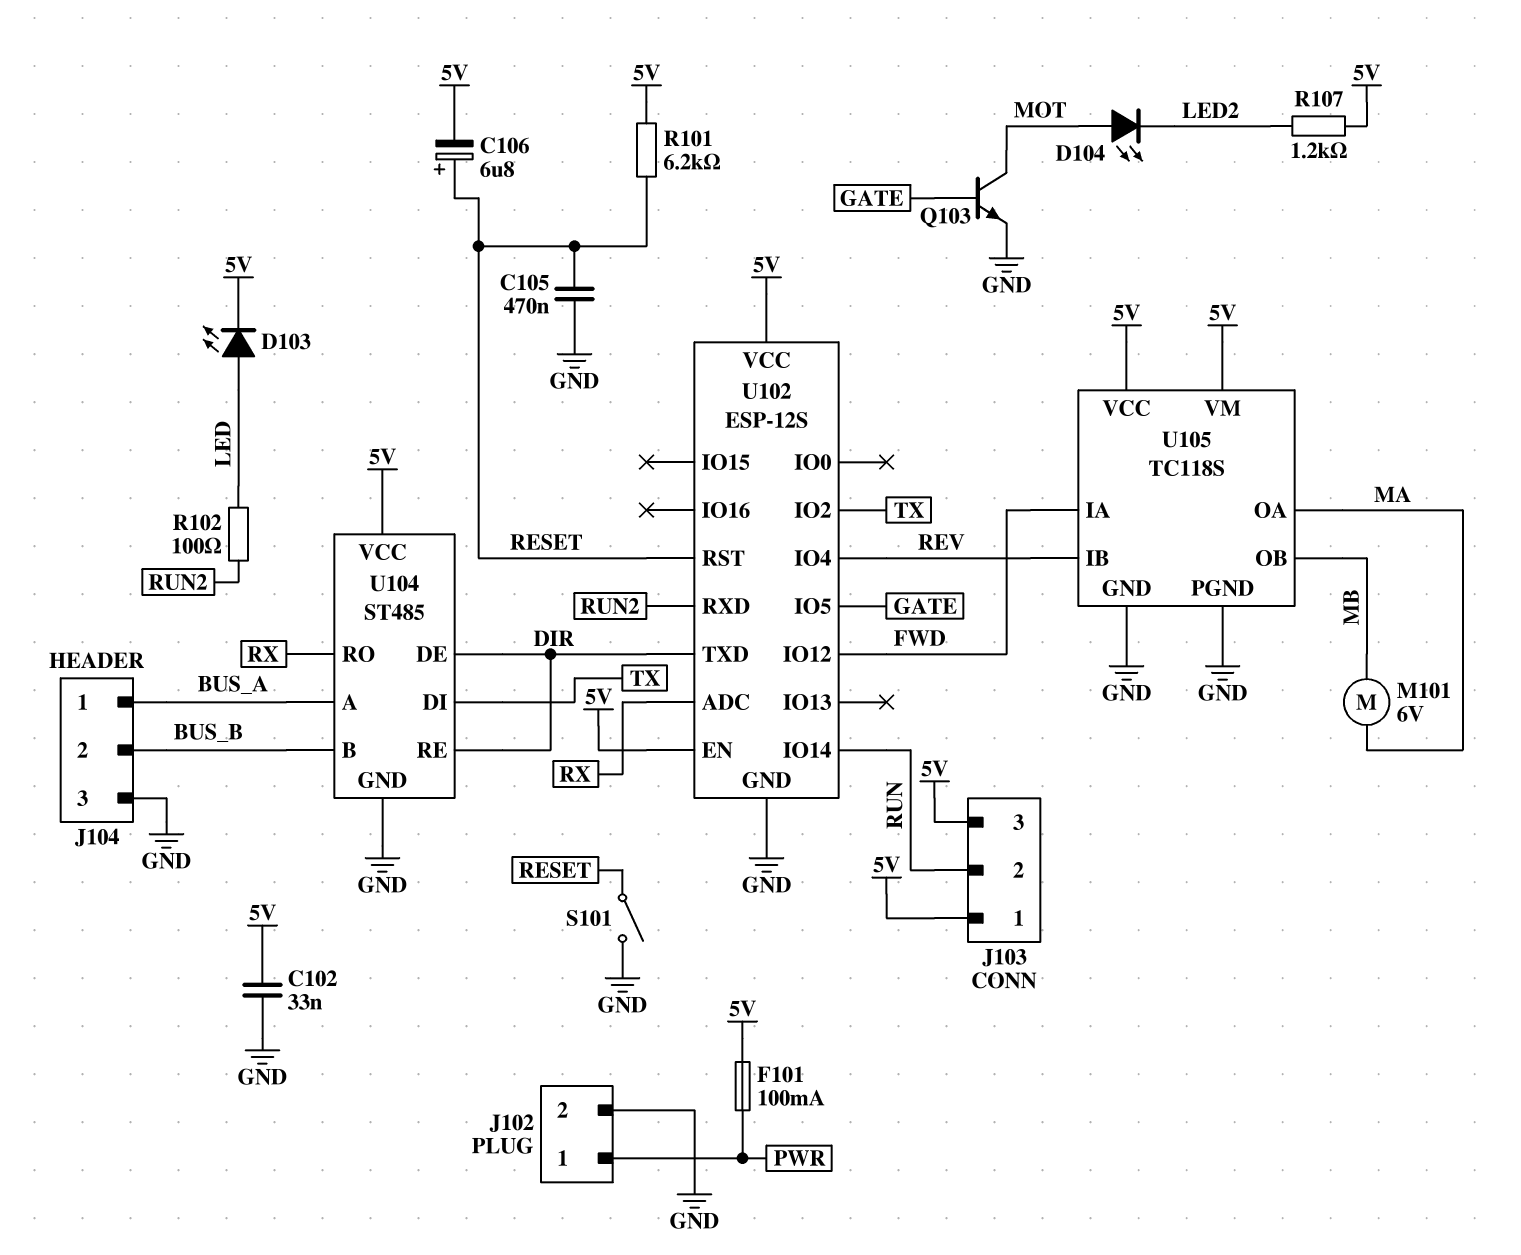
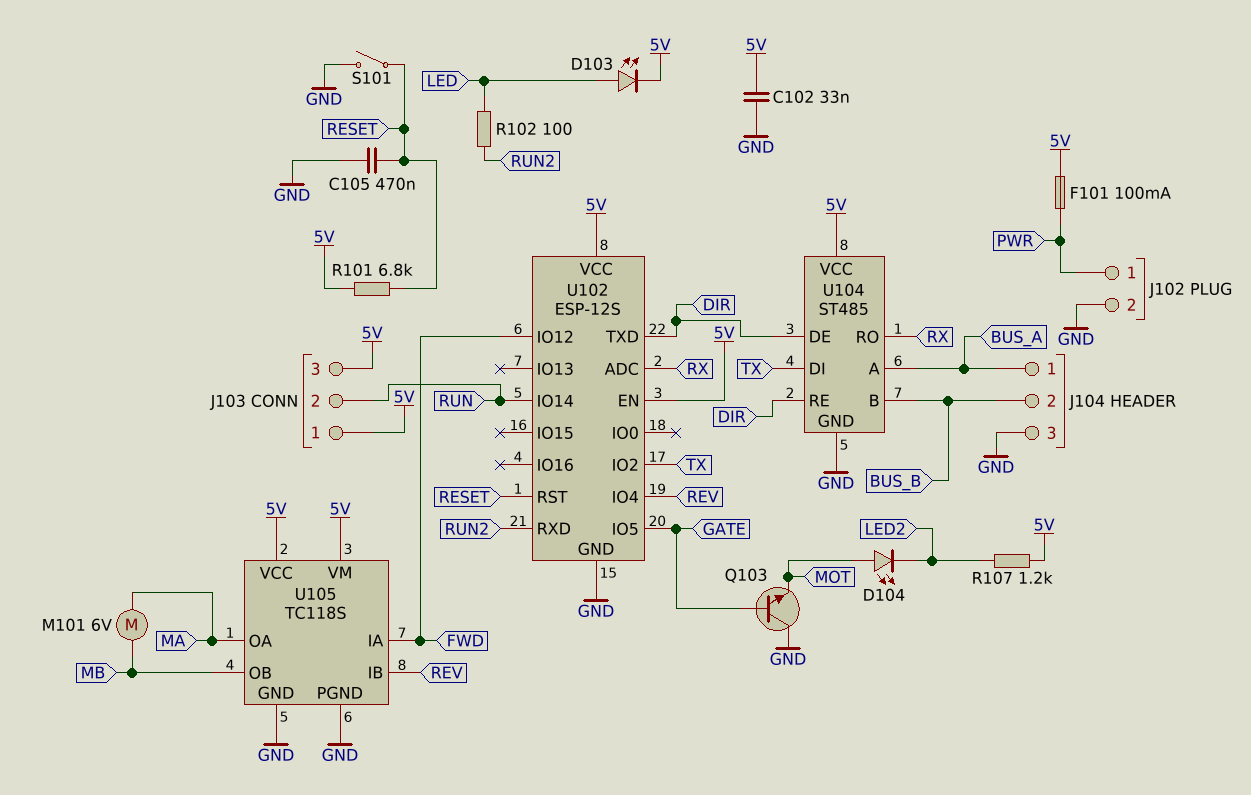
C106: 6.8uF (plus RESET, minus 5V) -> none
Q103: NPN (B GATE, C MOT, E GND) -> NPN (B GATE, C GND, E MOT)
R101: 6.2k (5V, RESET) -> 6.8k (5V, RESET)

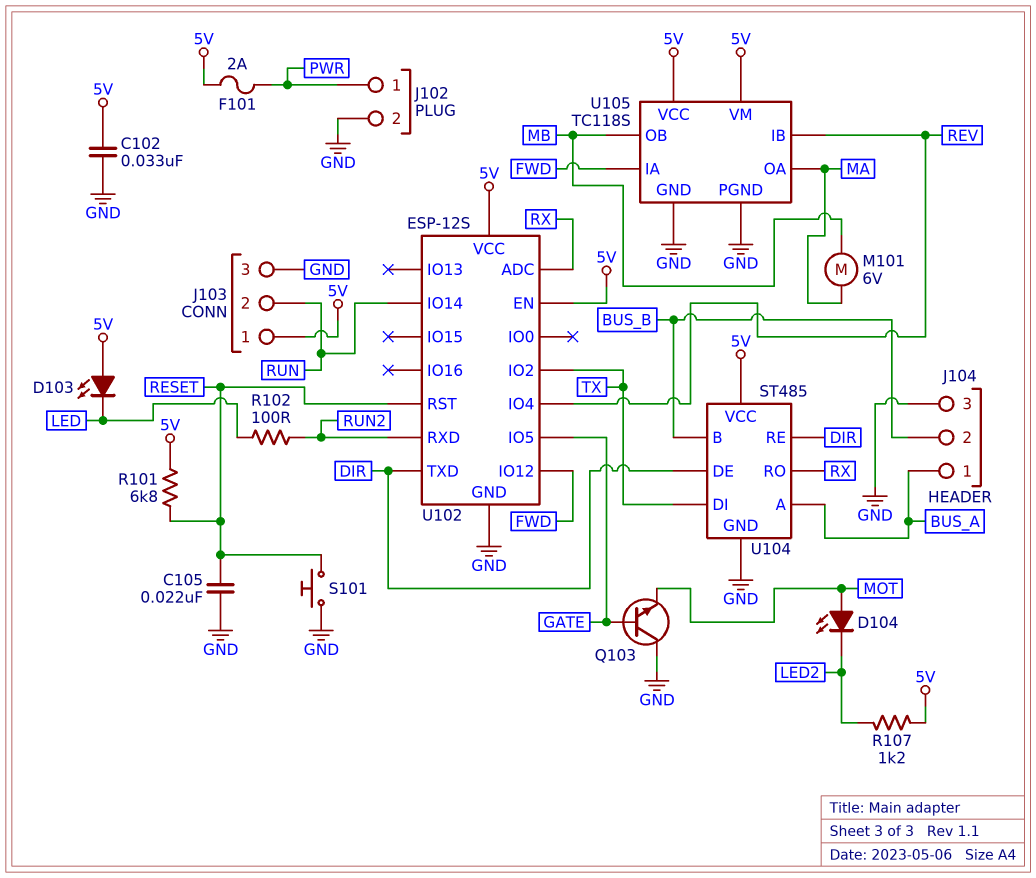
C105: 470nF (GND, RESET) -> 22nF (GND, RESET)
D103: LED (A LED, K 5V) -> LED (A 5V, K LED)
F101: 100mA (5V, PWR) -> 2A (5V, PWR)
J103 pin 3: 5V -> GND
S101: switch (GND, RESET) -> button (GND, RESET)

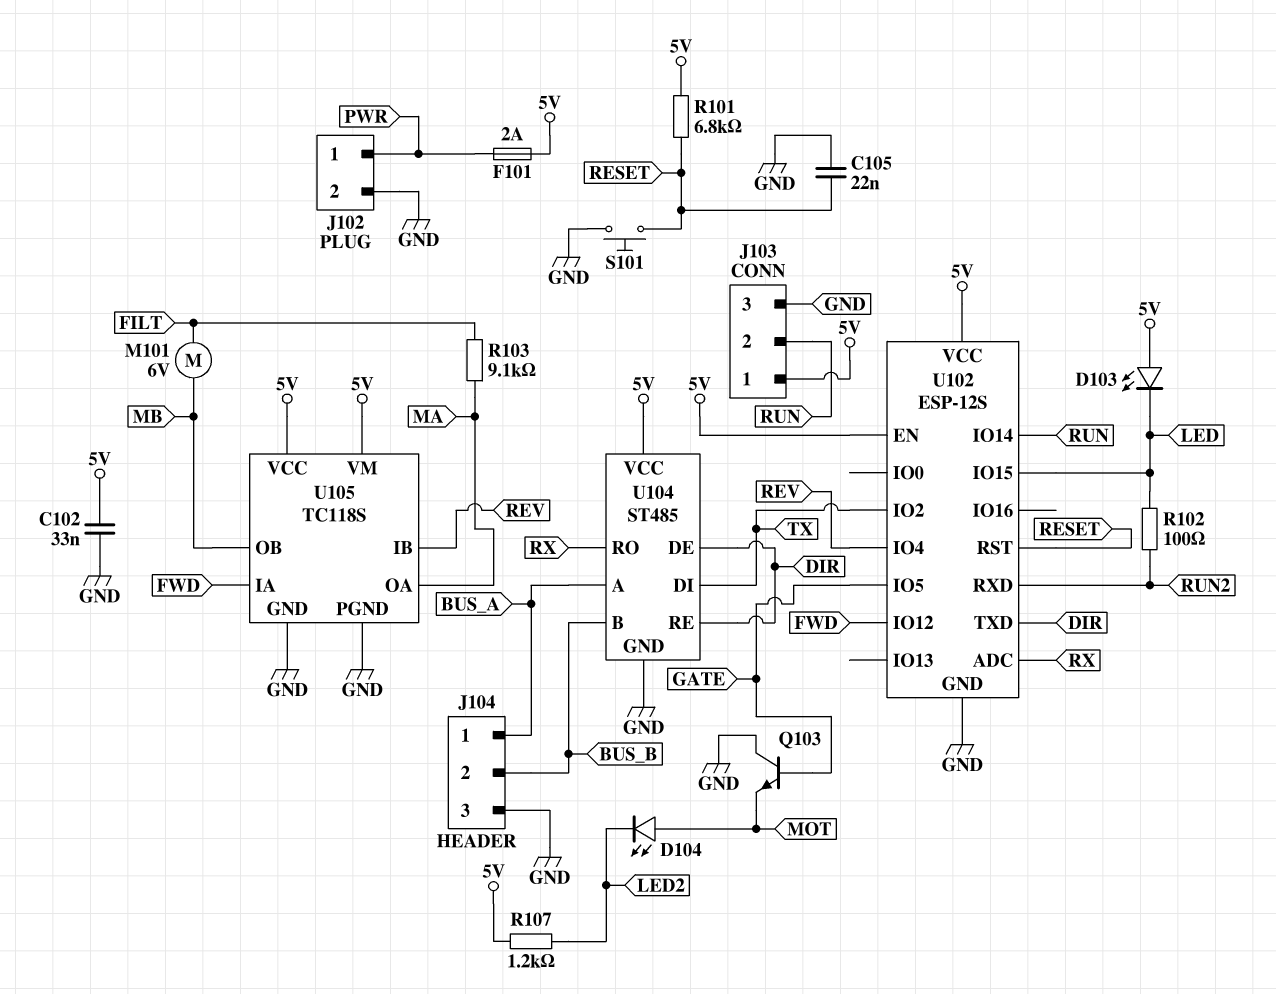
M101: motor 6V (MA, MB) -> motor 6V (FILT, MB)
R103: none -> 9.1k (FILT, MA)
U102 pin IO15: none -> LED

